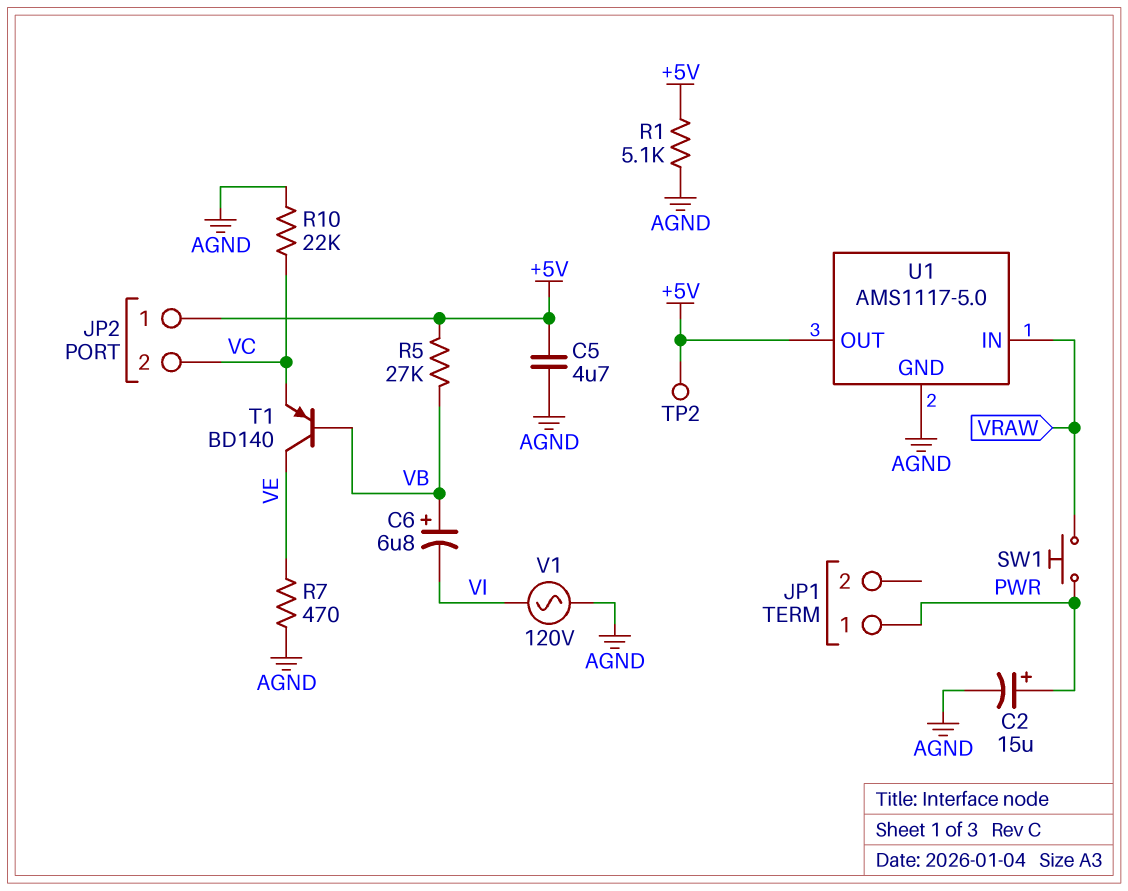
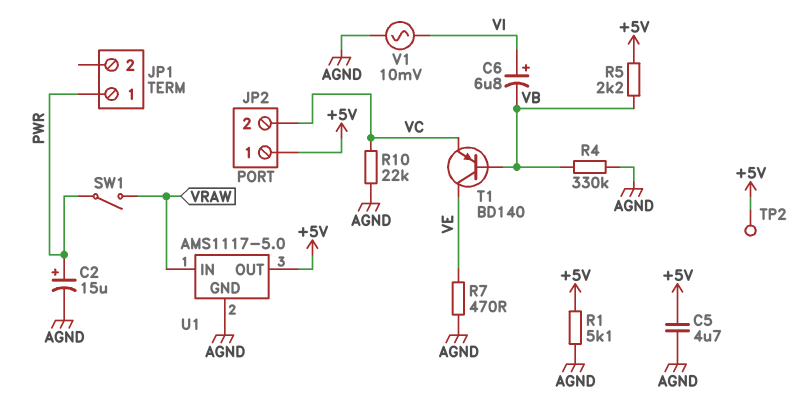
C6: 6.8uF (plus VB, minus VI) -> 6.8uF (plus VI, minus VB)
R4: none -> 330k (AGND, VB)
R5: 27k (+5V, VB) -> 2.2k (+5V, VB)
SW1: button (PWR, VRAW) -> switch (PWR, VRAW)
V1: AC 120V (AGND, VI) -> AC 10mV (AGND, VI)

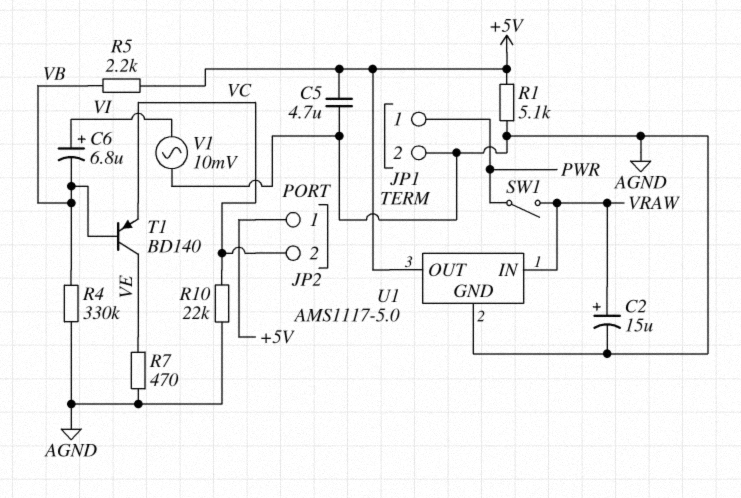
C2: 15uF (plus PWR, minus AGND) -> 15uF (plus VRAW, minus AGND)
JP1 pin 2: none -> AGND
TP2: test point (+5V) -> none

